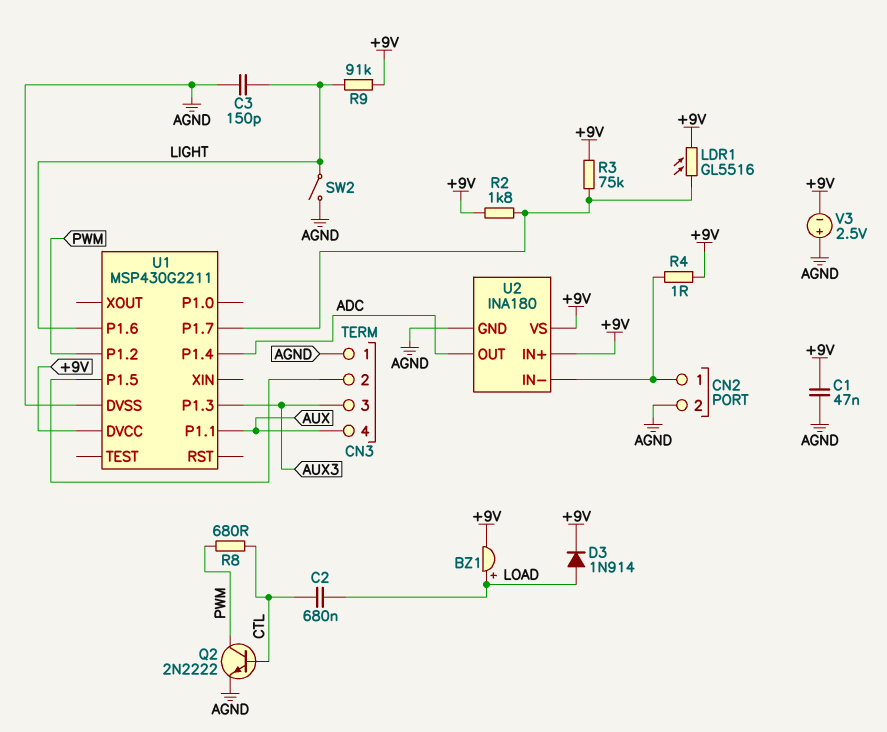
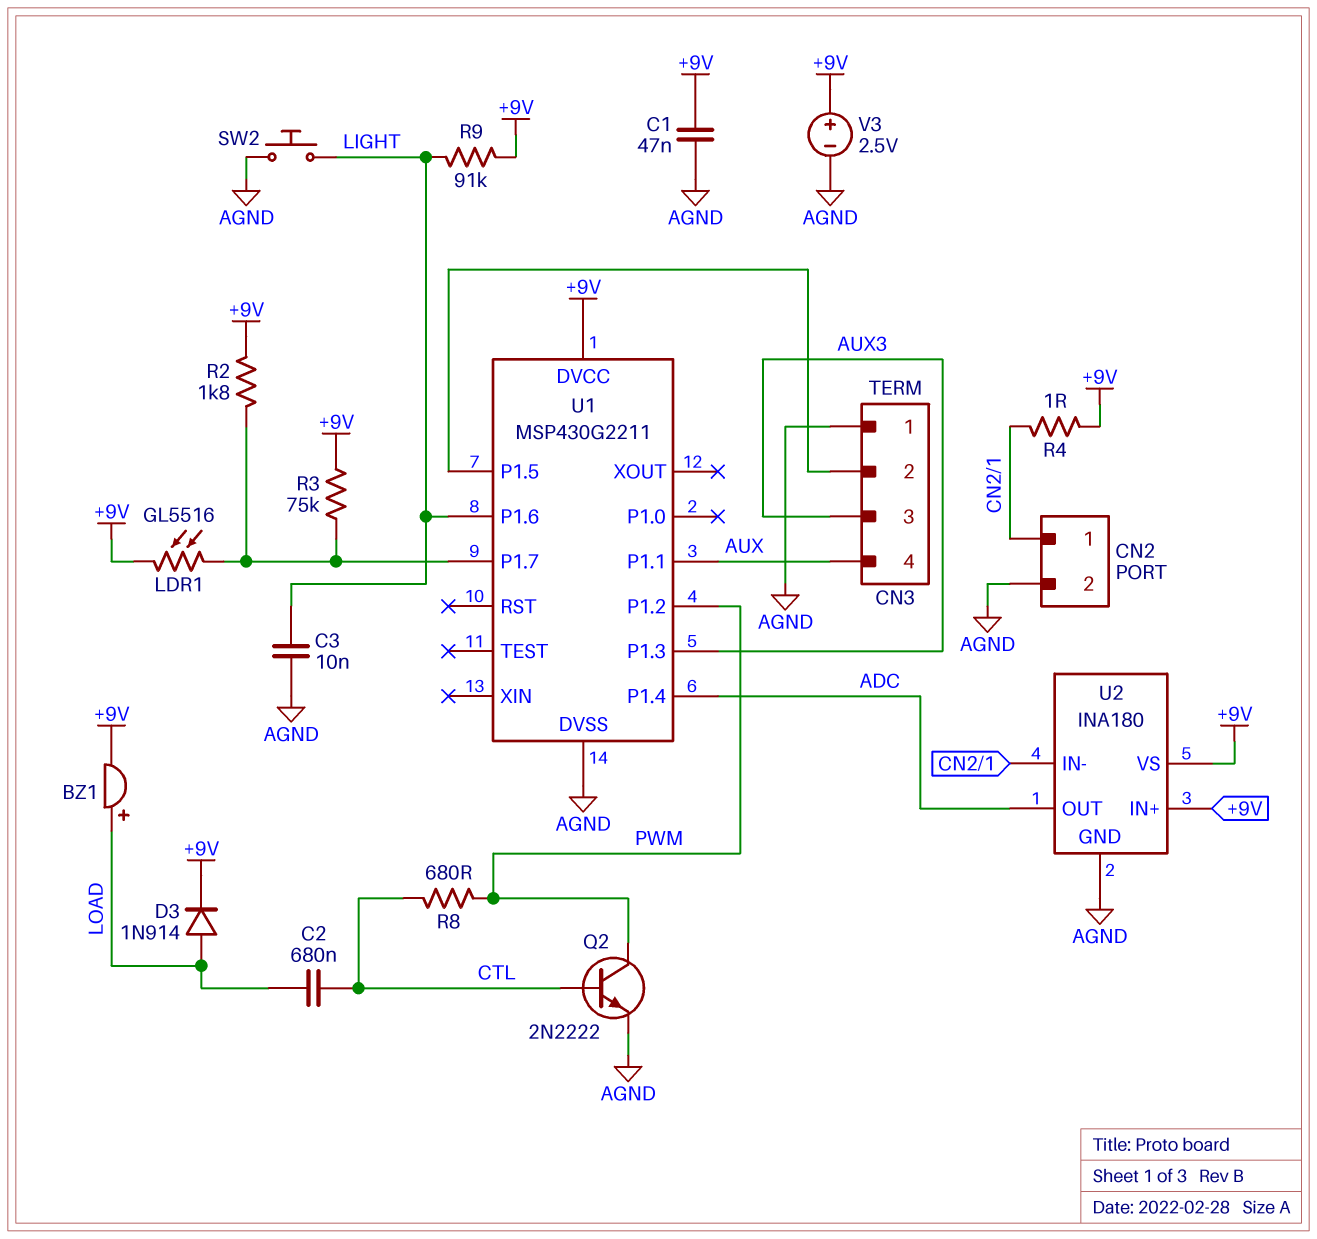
C3: 150pF (AGND, LIGHT) -> 10nF (AGND, LIGHT)
SW2: switch (AGND, LIGHT) -> button (AGND, LIGHT)
V3: 2.5V (plus AGND, minus +9V) -> 2.5V (plus +9V, minus AGND)

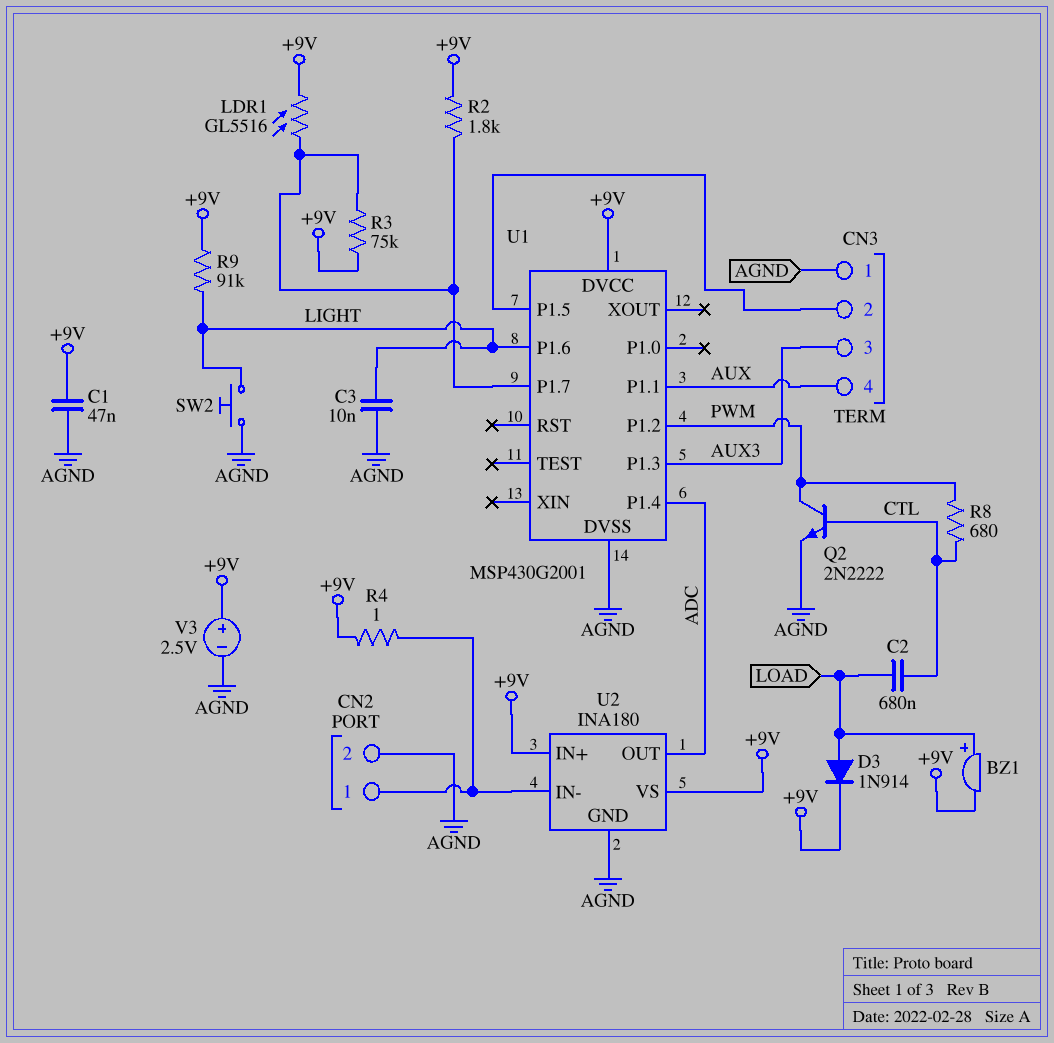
U1: MSP430G2211 -> MSP430G2001

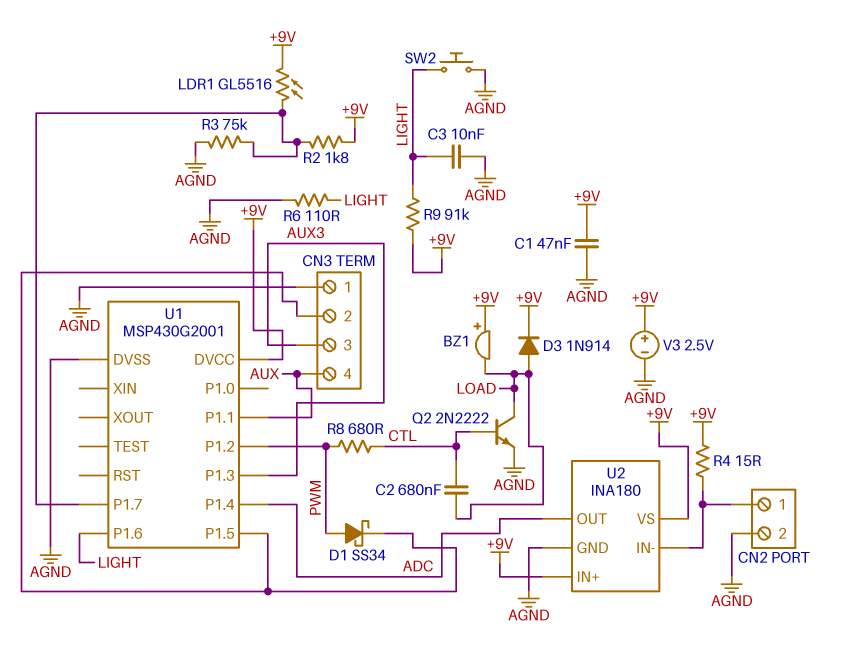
BZ1: buzzer (plus LOAD, minus +9V) -> buzzer (plus +9V, minus LOAD)
D1: none -> schottky SS34 (A PWM, K CN3/2)
Q2: NPN 2N2222 (B CTL, C PWM, E AGND) -> NPN 2N2222 (B CTL, C LOAD, E AGND)
R3: 75k (+9V, U1/P1.7) -> 75k (AGND, U1/P1.7)
R4: 1 (+9V, CN2/1) -> 15 (+9V, CN2/1)
R6: none -> 110 (AGND, LIGHT)

